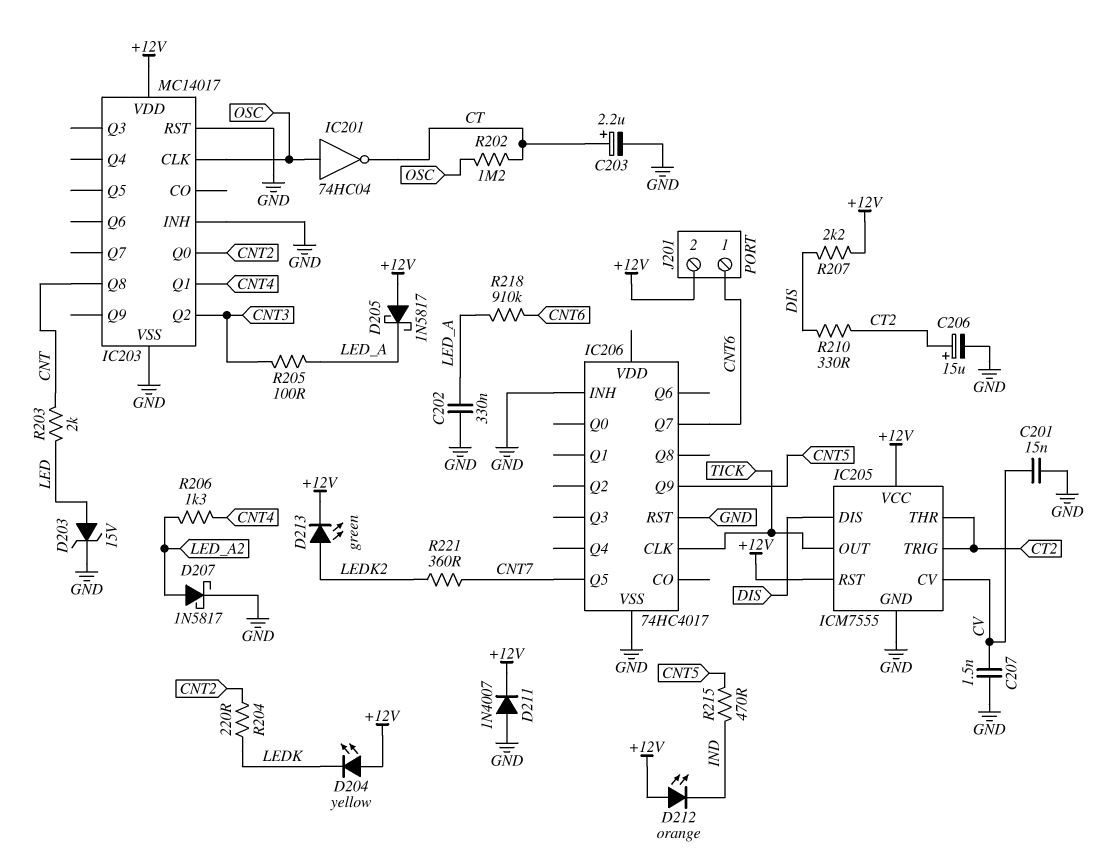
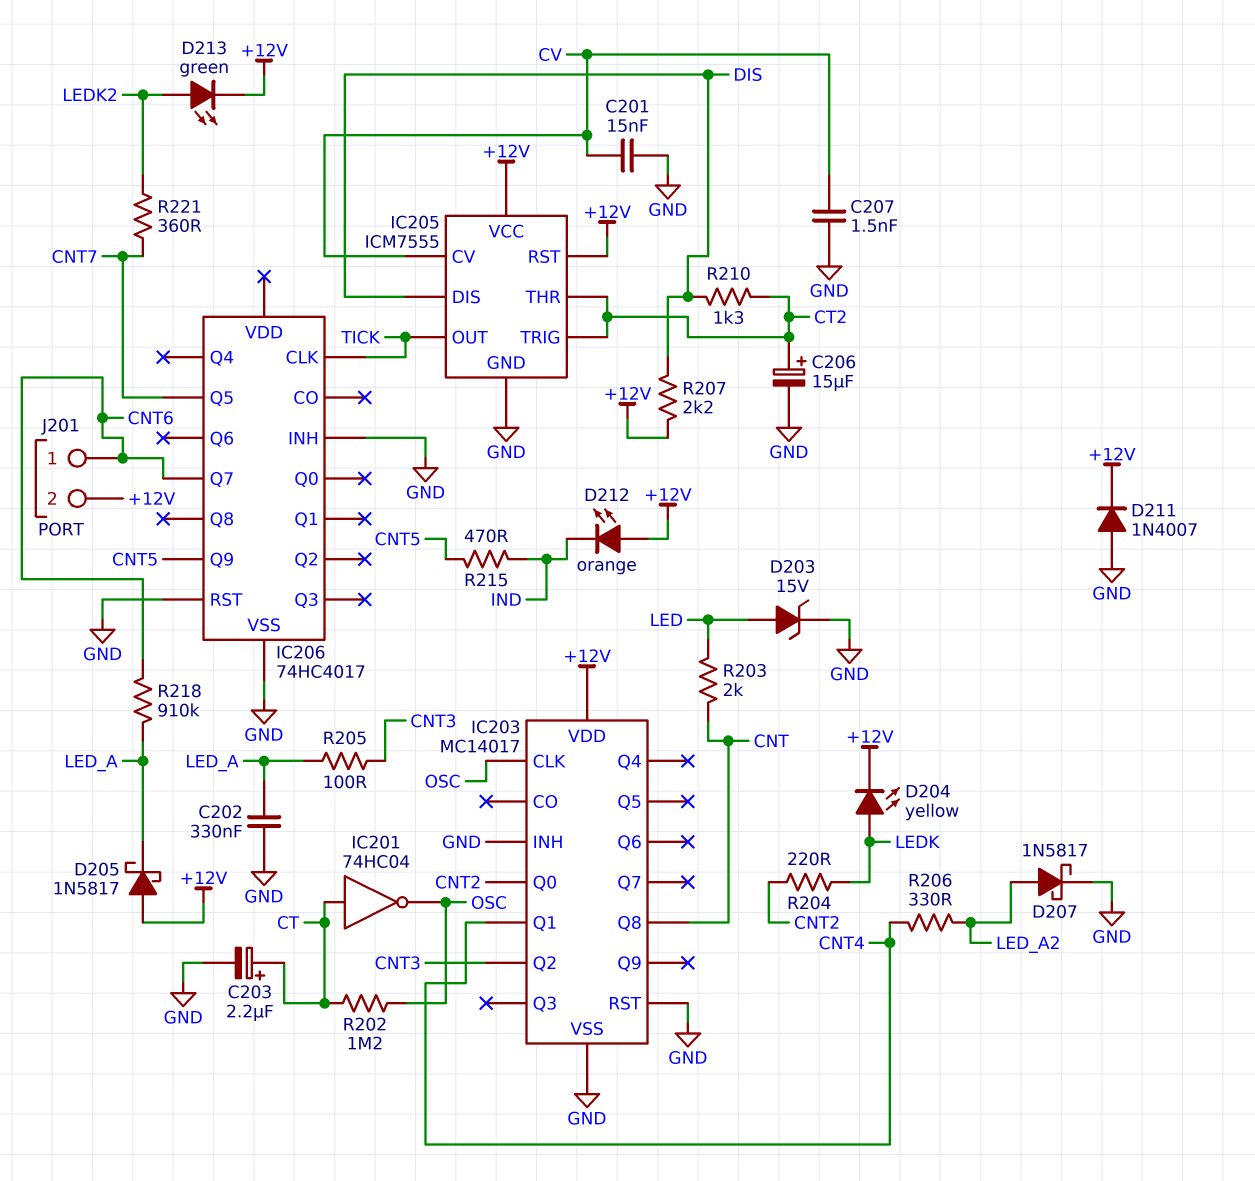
D204: LED yellow (A +12V, K LEDK) -> LED yellow (A LEDK, K +12V)
IC201: NOT 74HC04 (in OSC, out CT) -> NOT 74HC04 (in CT, out OSC)
R206: 1.3k (CNT4, LED_A2) -> 330 (CNT4, LED_A2)
R210: 330 (CT2, DIS) -> 1.3k (CT2, DIS)

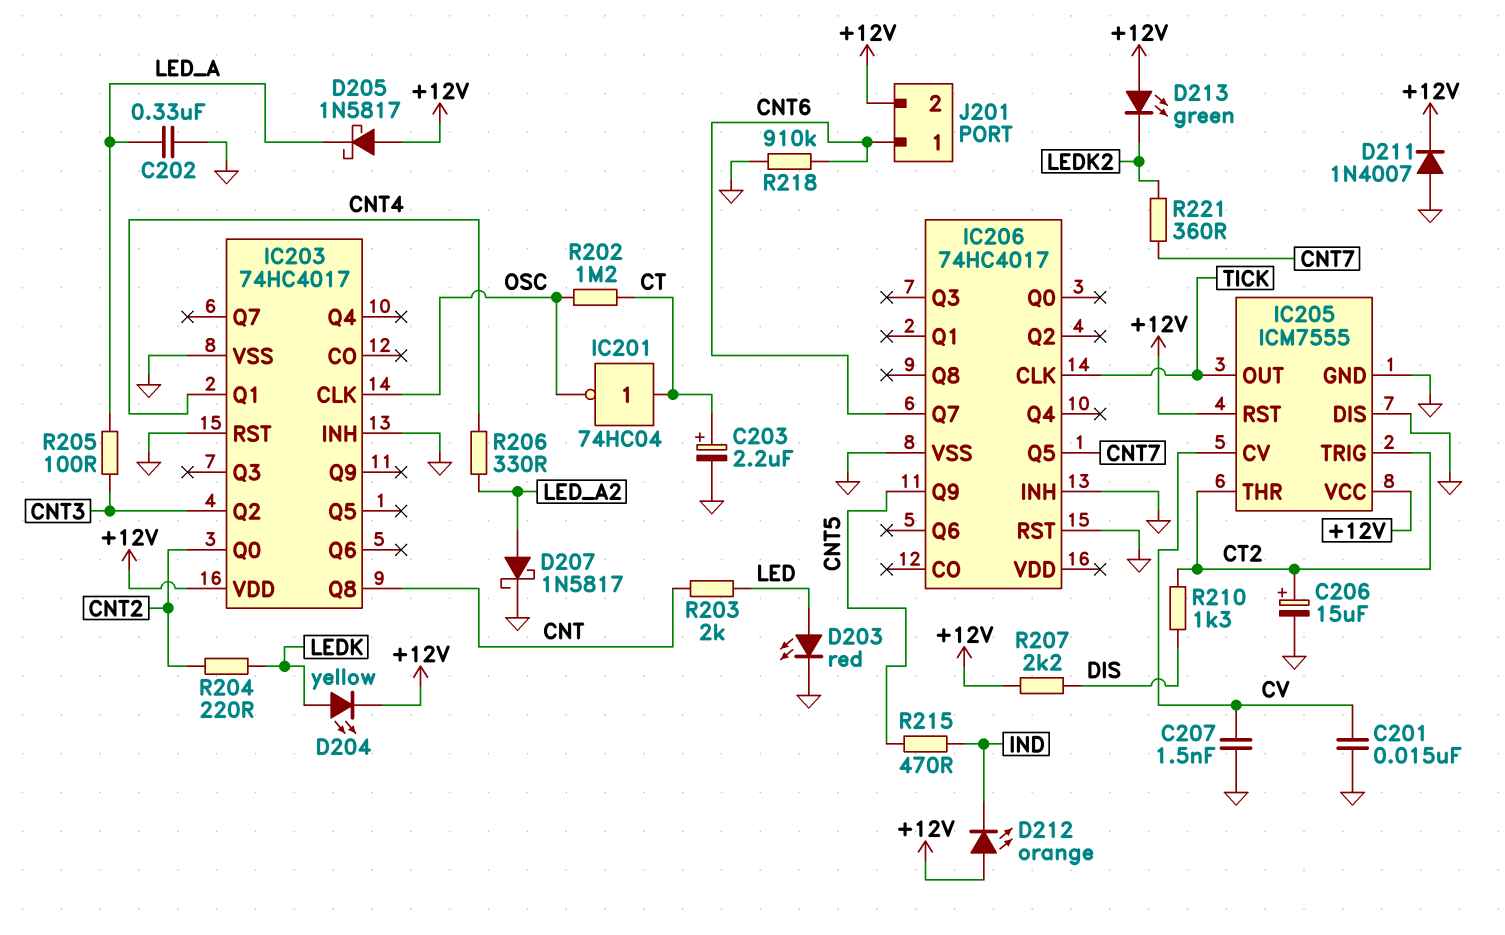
D203: zener 15V (A LED, K GND) -> LED red (A LED, K GND)
D213: LED green (A LEDK2, K +12V) -> LED green (A +12V, K LEDK2)
IC203: MC14017 -> 74HC4017
IC205 pin DIS: DIS -> GND
R218: 910k (CNT6, LED_A) -> 910k (CNT6, GND)

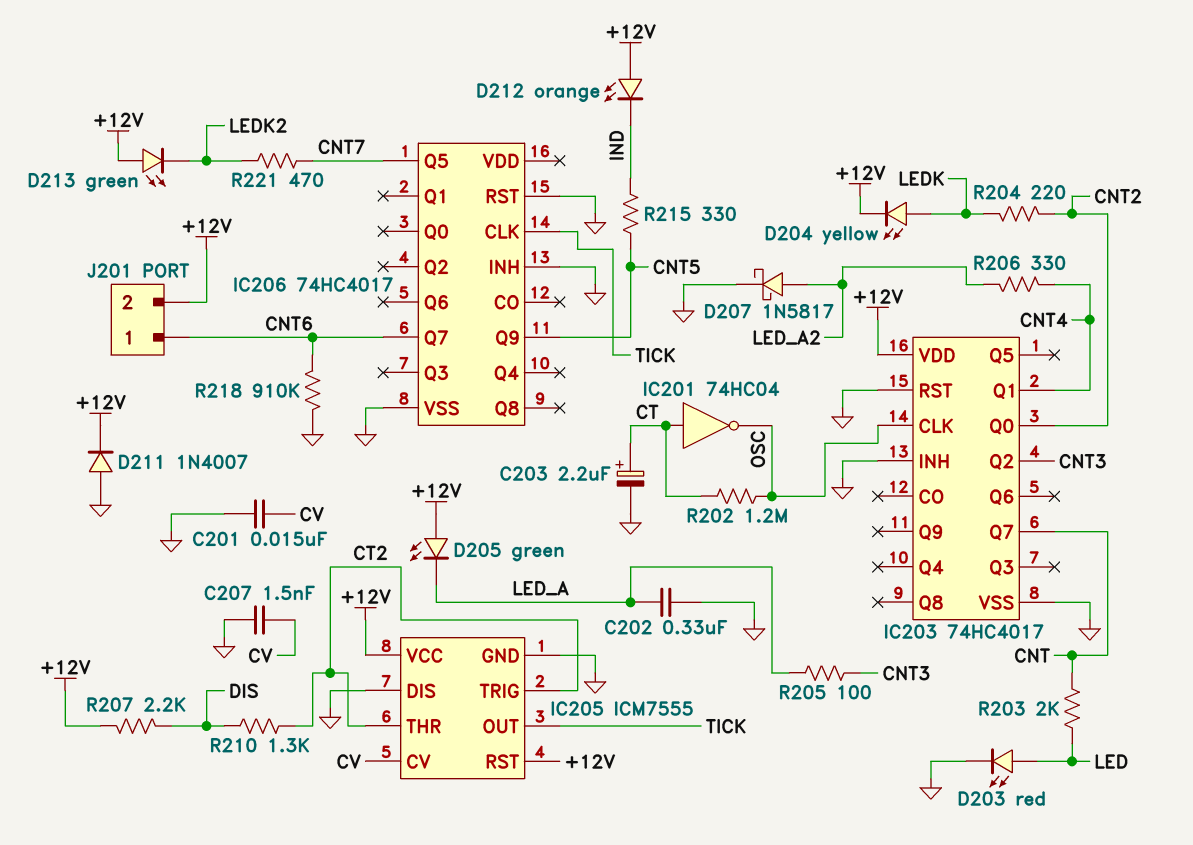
C206: 15uF (plus CT2, minus GND) -> none
D205: schottky 1N5817 (A +12V, K LED_A) -> LED green (A +12V, K LED_A)
IC203 pin Q7: none -> CNT
IC203 pin Q8: CNT -> none
R215: 470 (CNT5, IND) -> 330 (CNT5, IND)
R221: 360 (CNT7, LEDK2) -> 470 (CNT7, LEDK2)

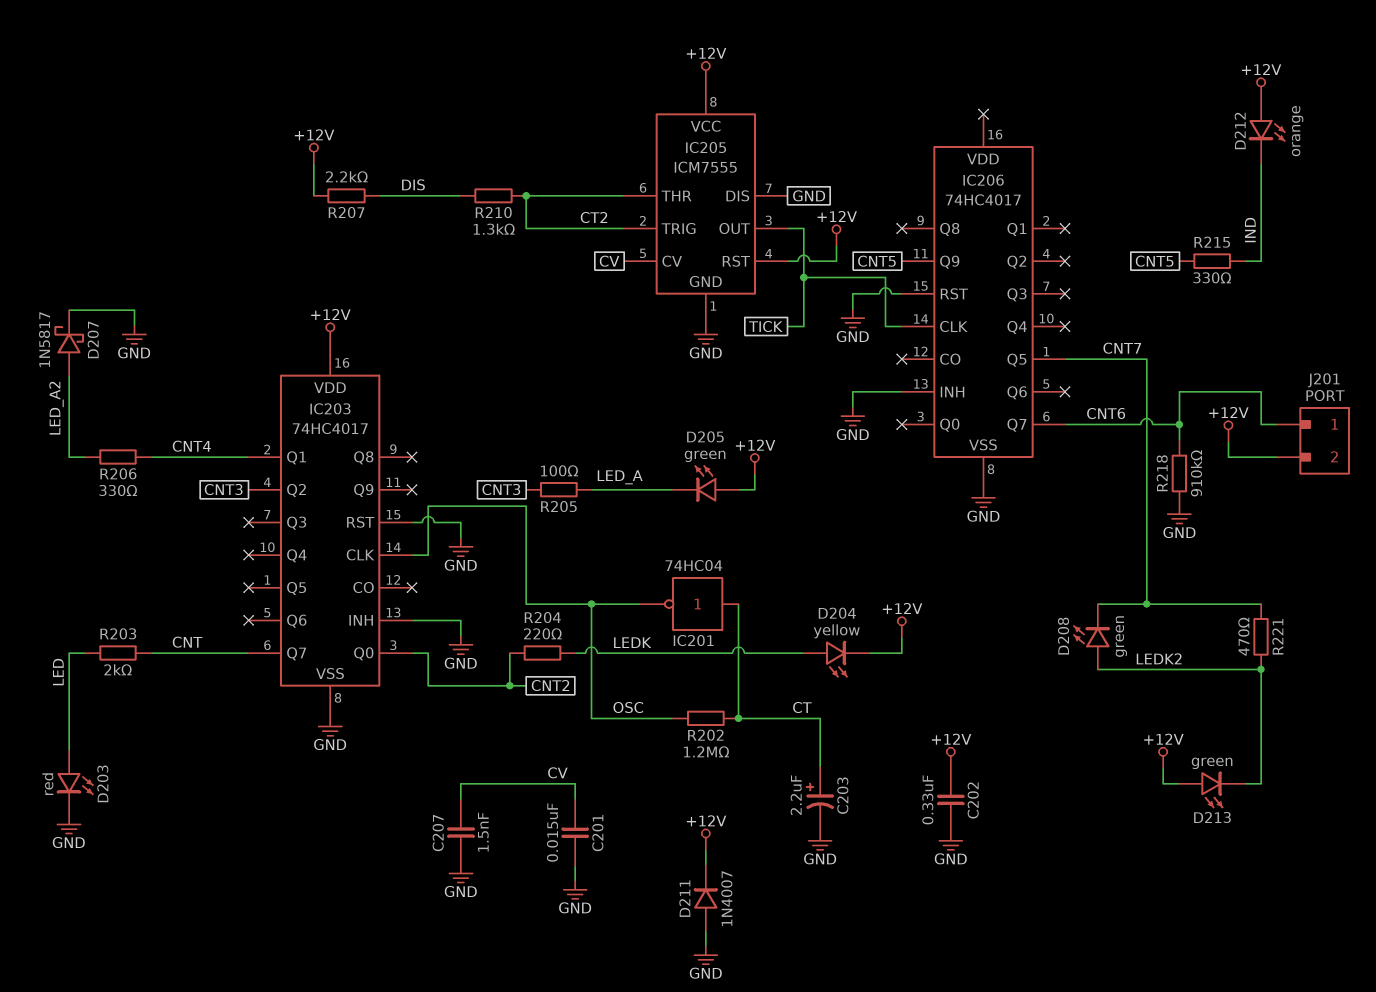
C202: 330nF (GND, LED_A) -> 330nF (+12V, GND)
D208: none -> LED green (A LEDK2, K CNT7)

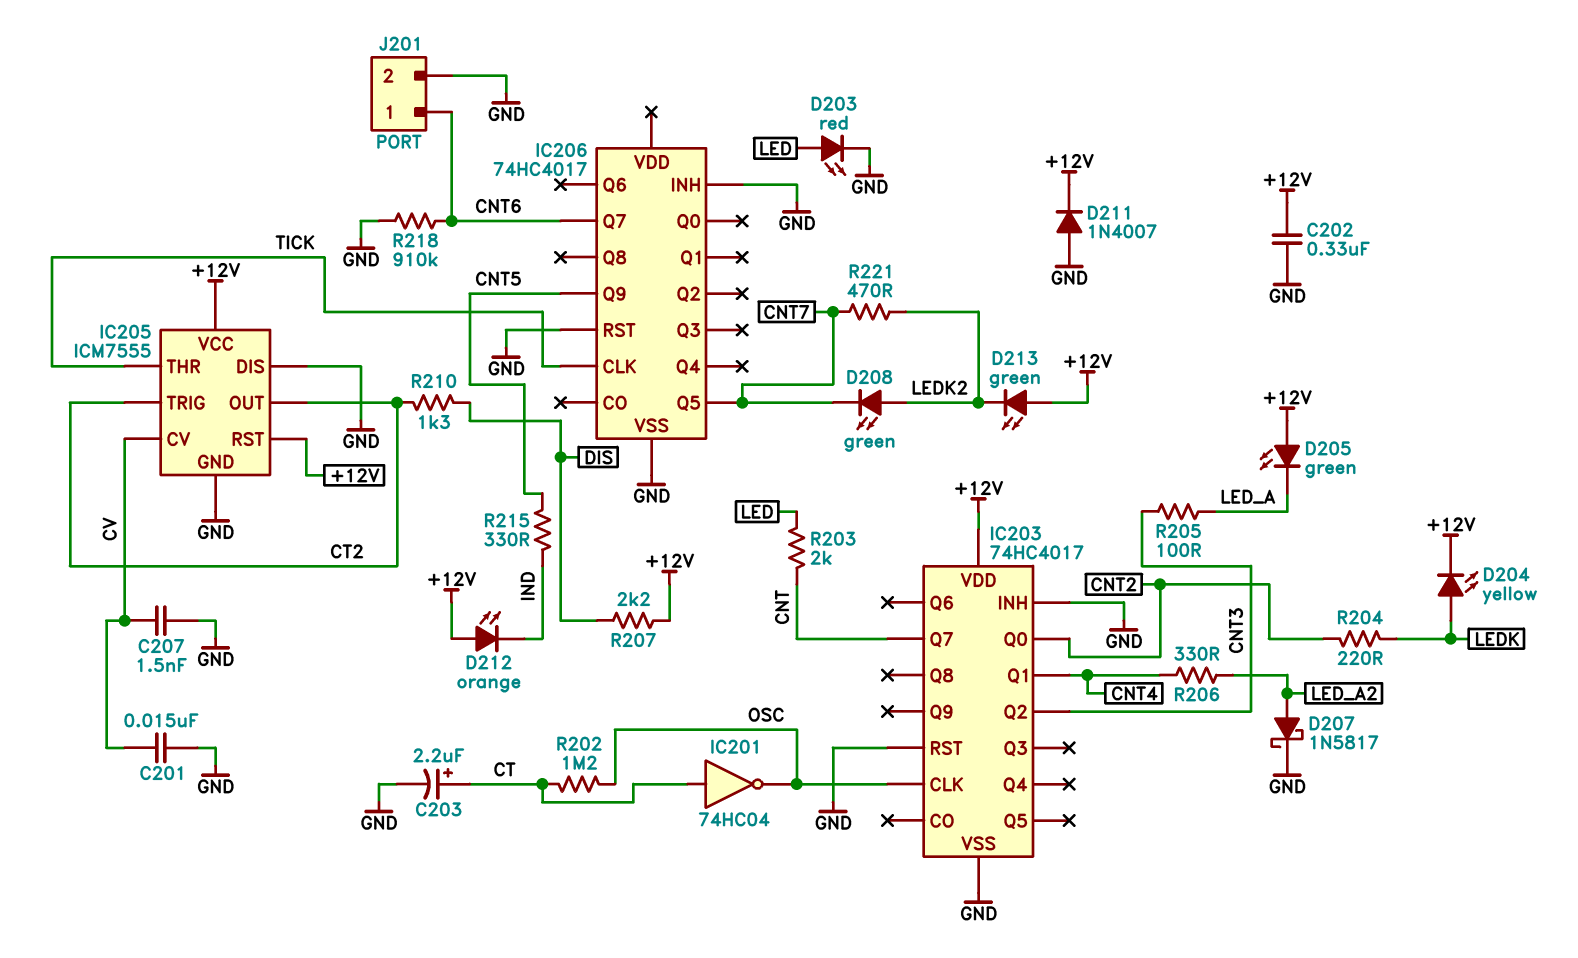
IC205 pin OUT: TICK -> CT2
IC205 pin THR: CT2 -> TICK
J201 pin 2: +12V -> GND

